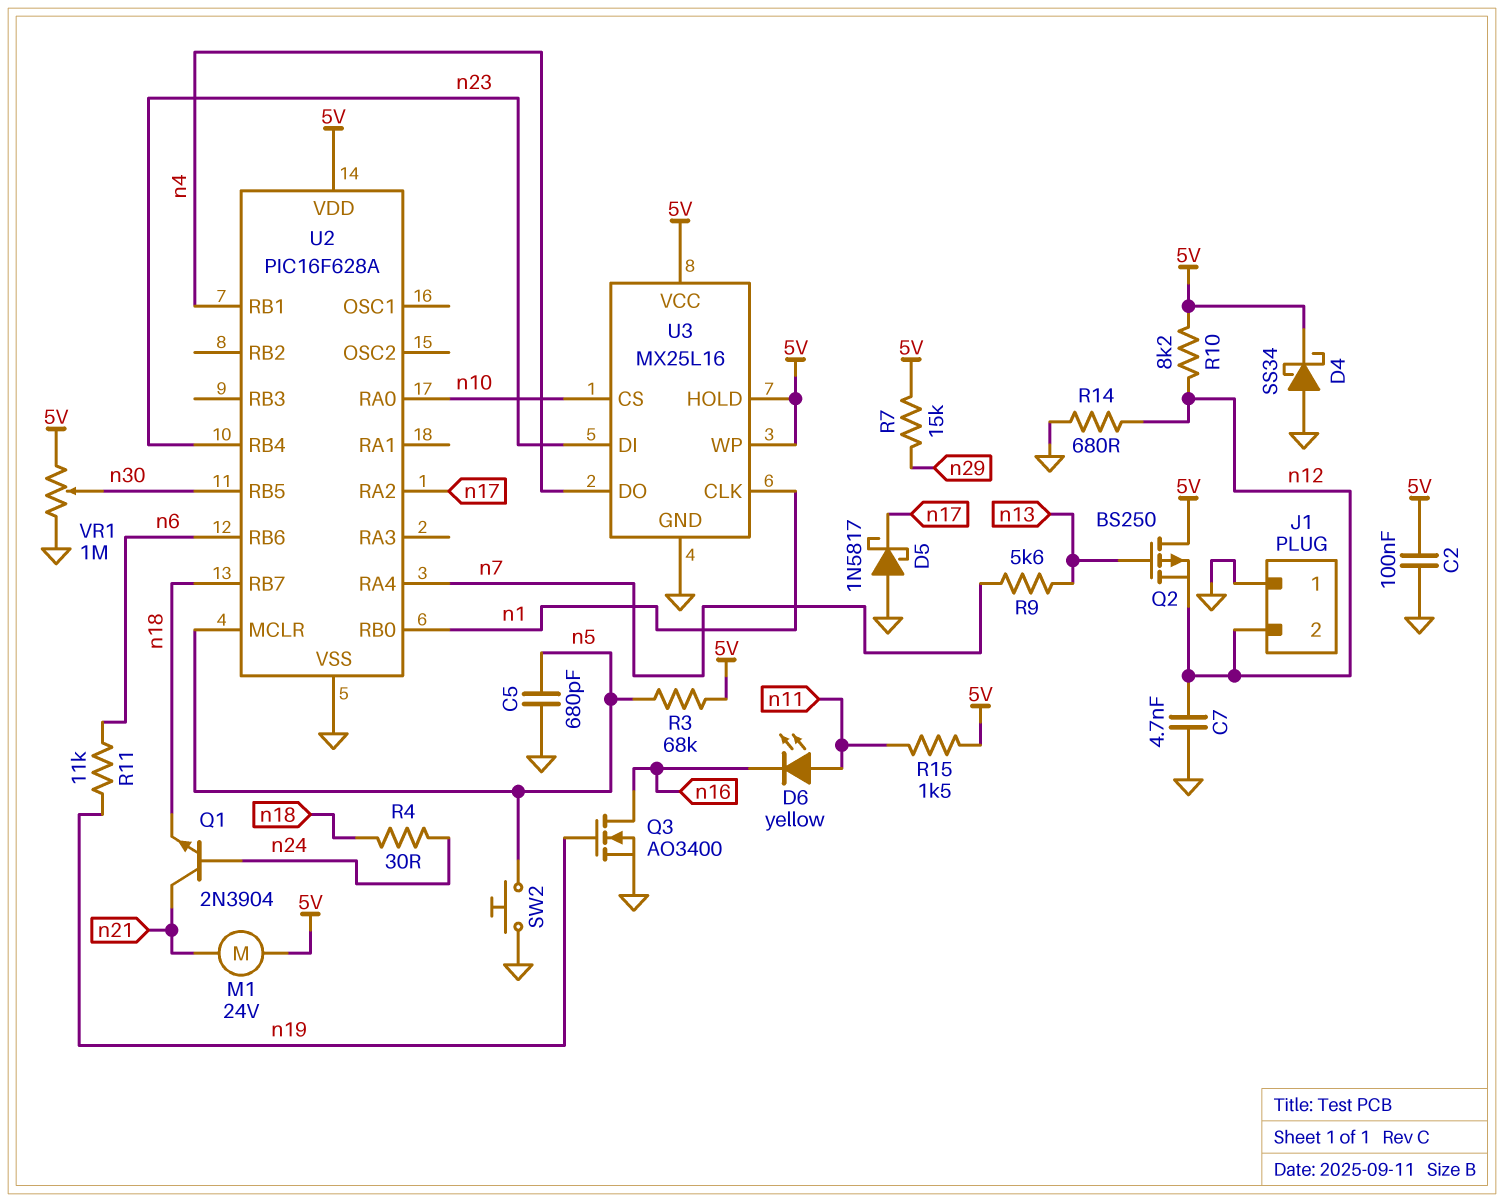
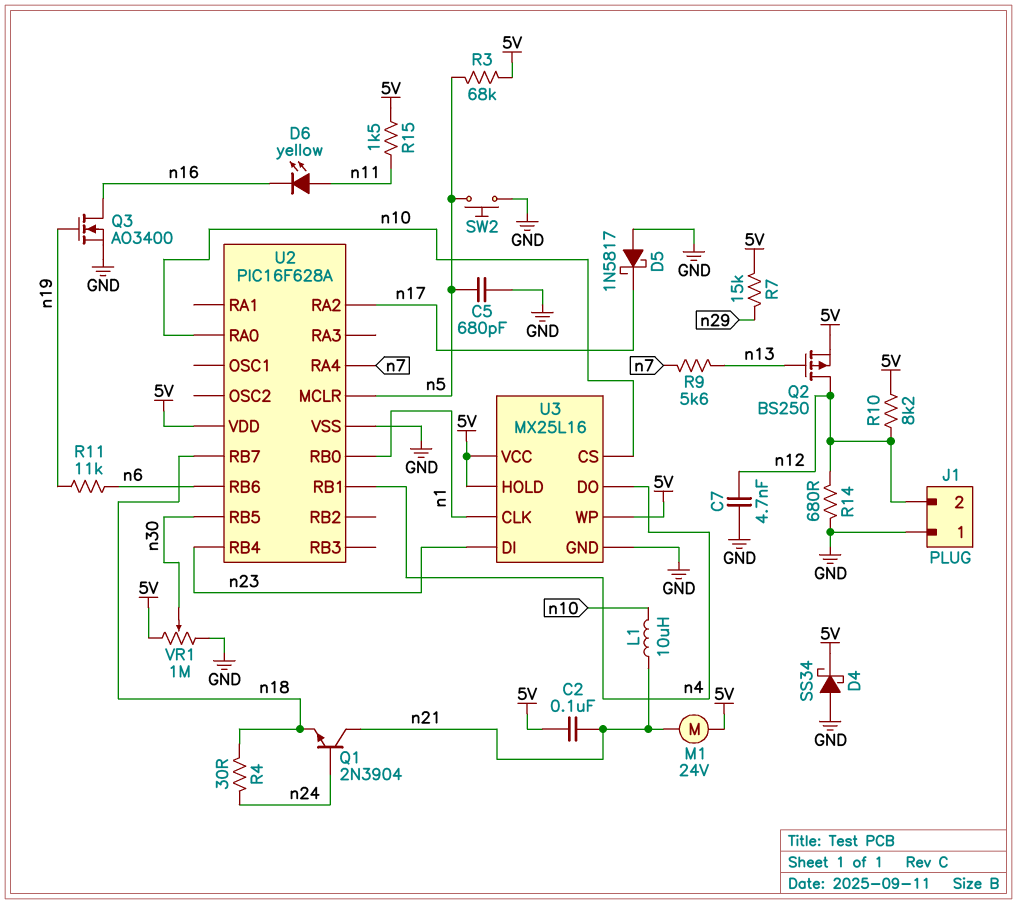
C2: 100nF (5V, GND) -> 100nF (5V, n21)
L1: none -> 10uH (n10, n21)
Q2: PMOS BS250 (G n13, D 5V, S n12) -> PMOS BS250 (G n13, D n12, S 5V)

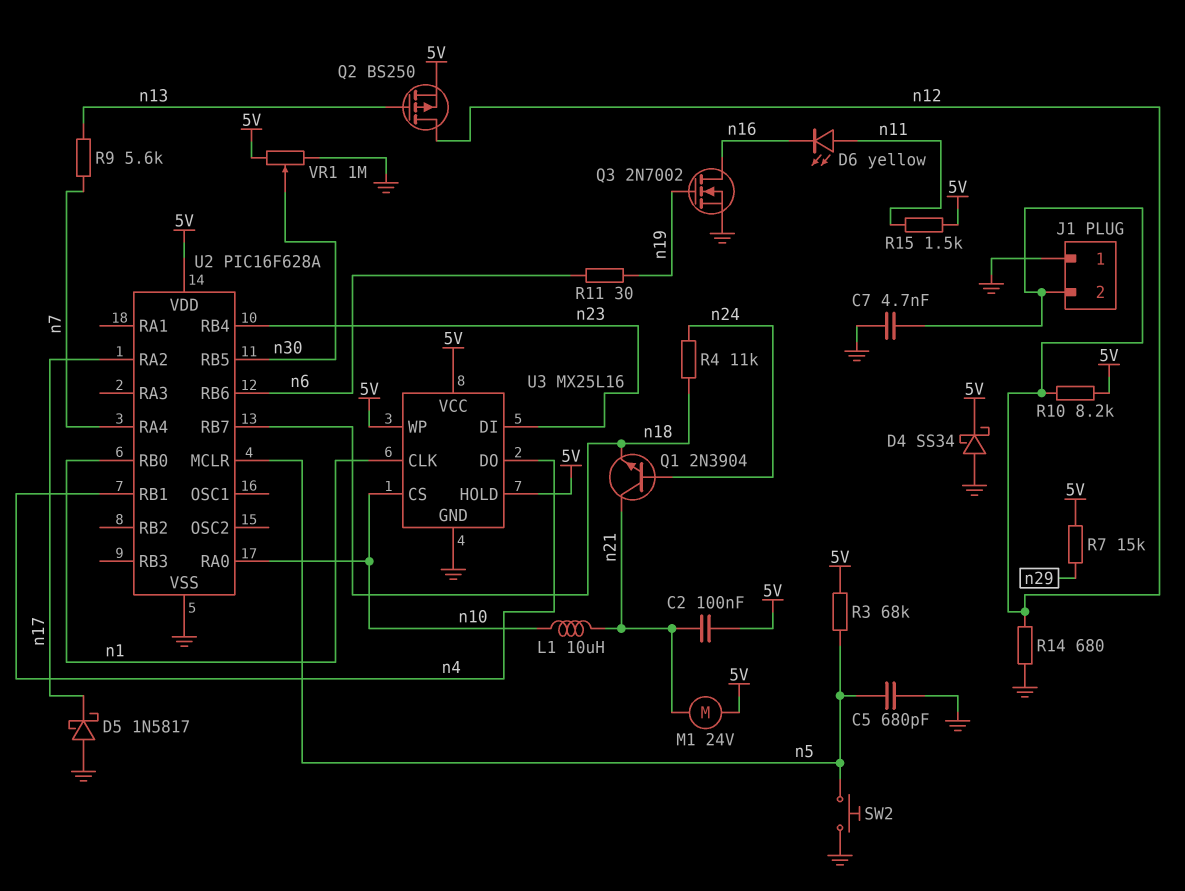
Q3: NMOS AO3400 (G n19, D n16, S GND) -> NMOS 2N7002 (G n19, D n16, S GND)
R4: 30 (n18, n24) -> 11k (n18, n24)
R11: 11k (n6, n19) -> 30 (n6, n19)

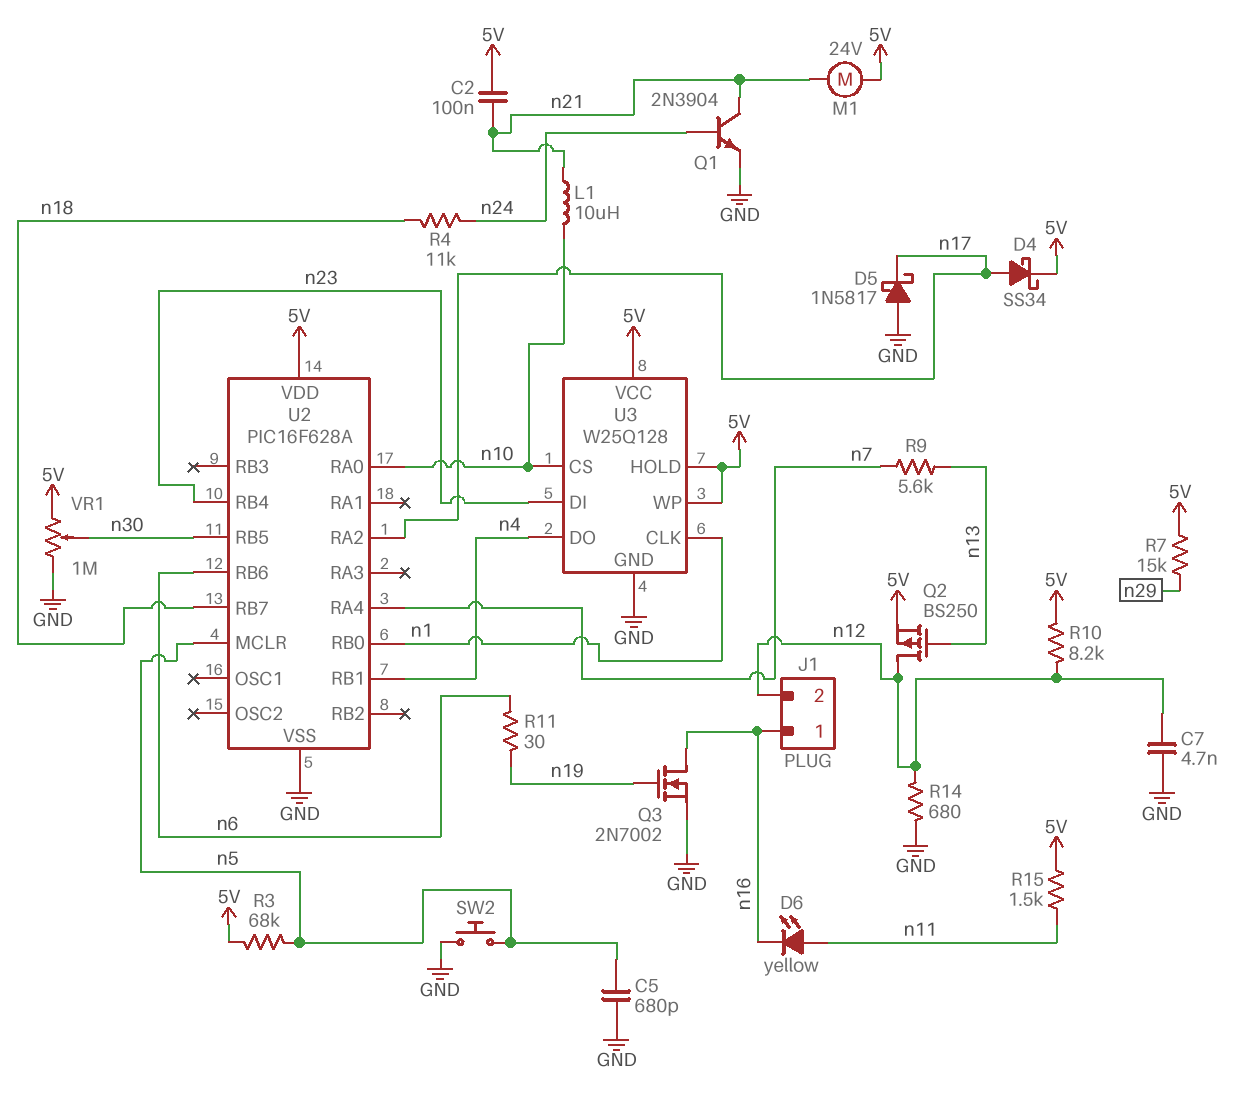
D4: schottky SS34 (A GND, K 5V) -> schottky SS34 (A n17, K 5V)
J1 pin 1: GND -> n16
Q1: NPN 2N3904 (B n24, C n21, E n18) -> NPN 2N3904 (B n24, C n21, E GND)
U3: MX25L16 -> W25Q128

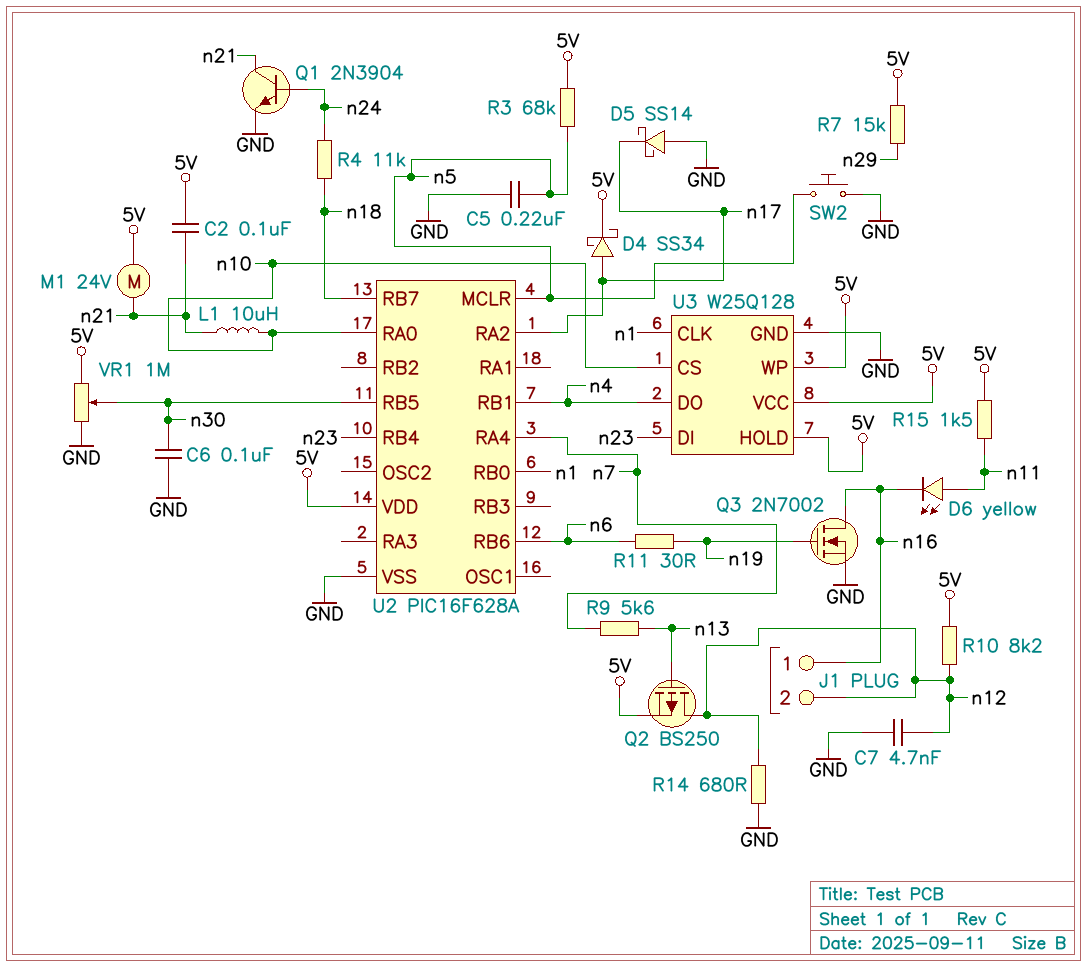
C5: 680pF (GND, n5) -> 220nF (GND, n5)
C6: none -> 100nF (GND, n30)
D5: schottky 1N5817 (A GND, K n17) -> schottky SS14 (A GND, K n17)

